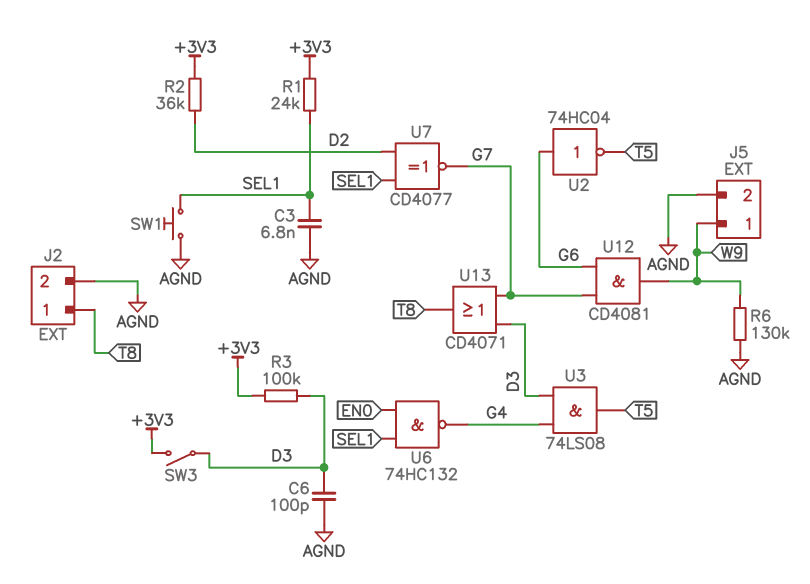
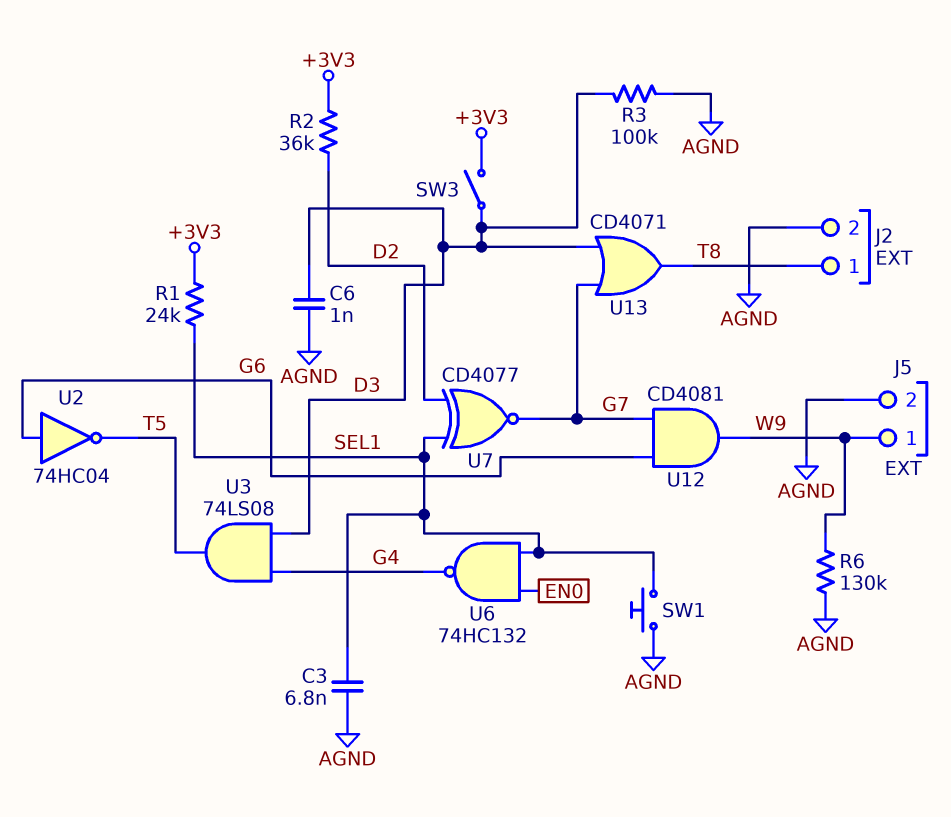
C6: 100pF (AGND, D3) -> 1nF (AGND, D3)
R3: 100k (+3V3, D3) -> 100k (AGND, D3)

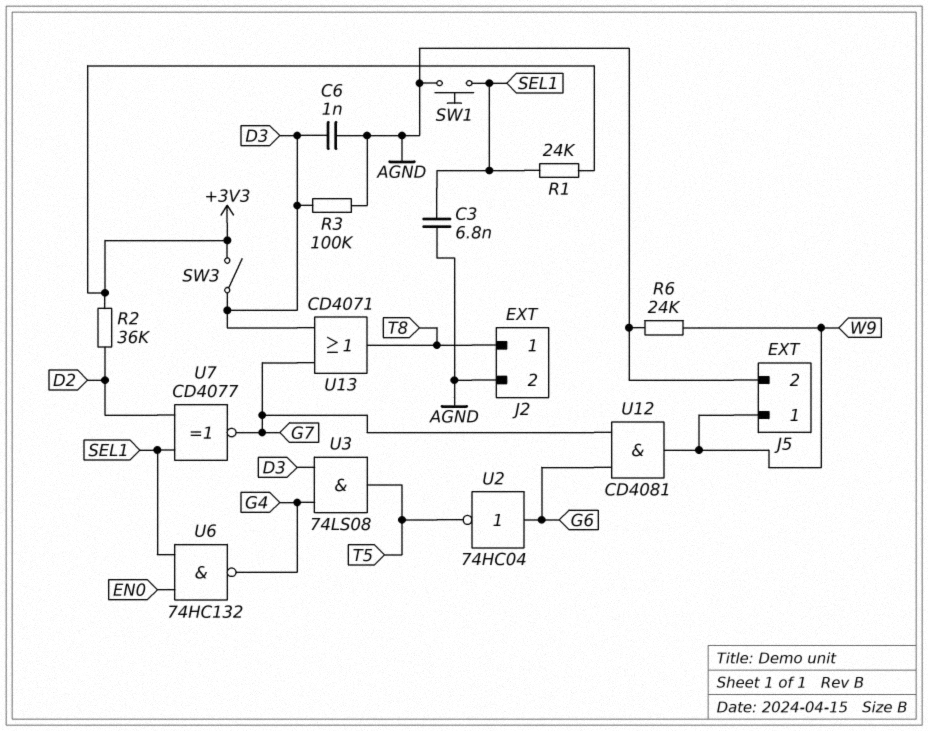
R6: 130k (AGND, W9) -> 24k (AGND, W9)

